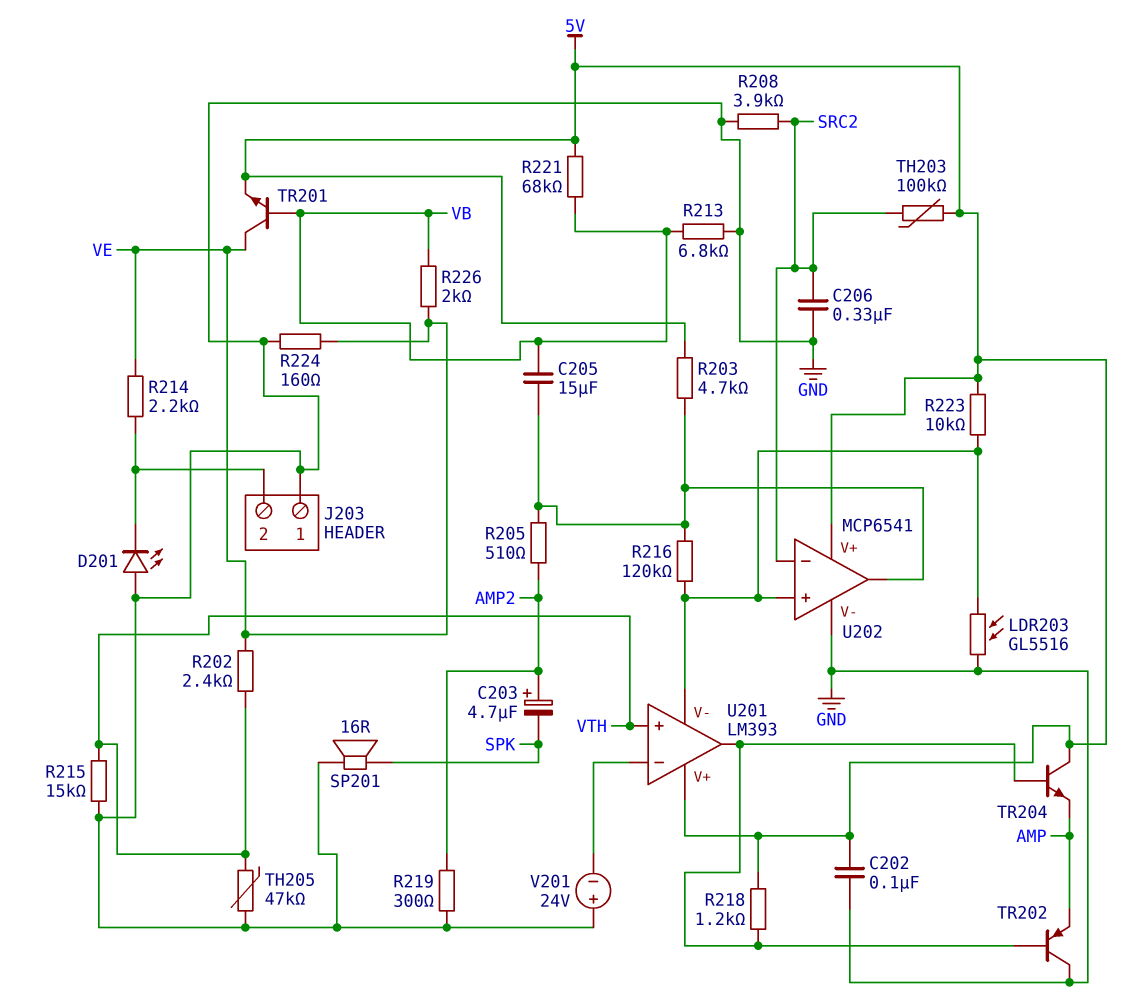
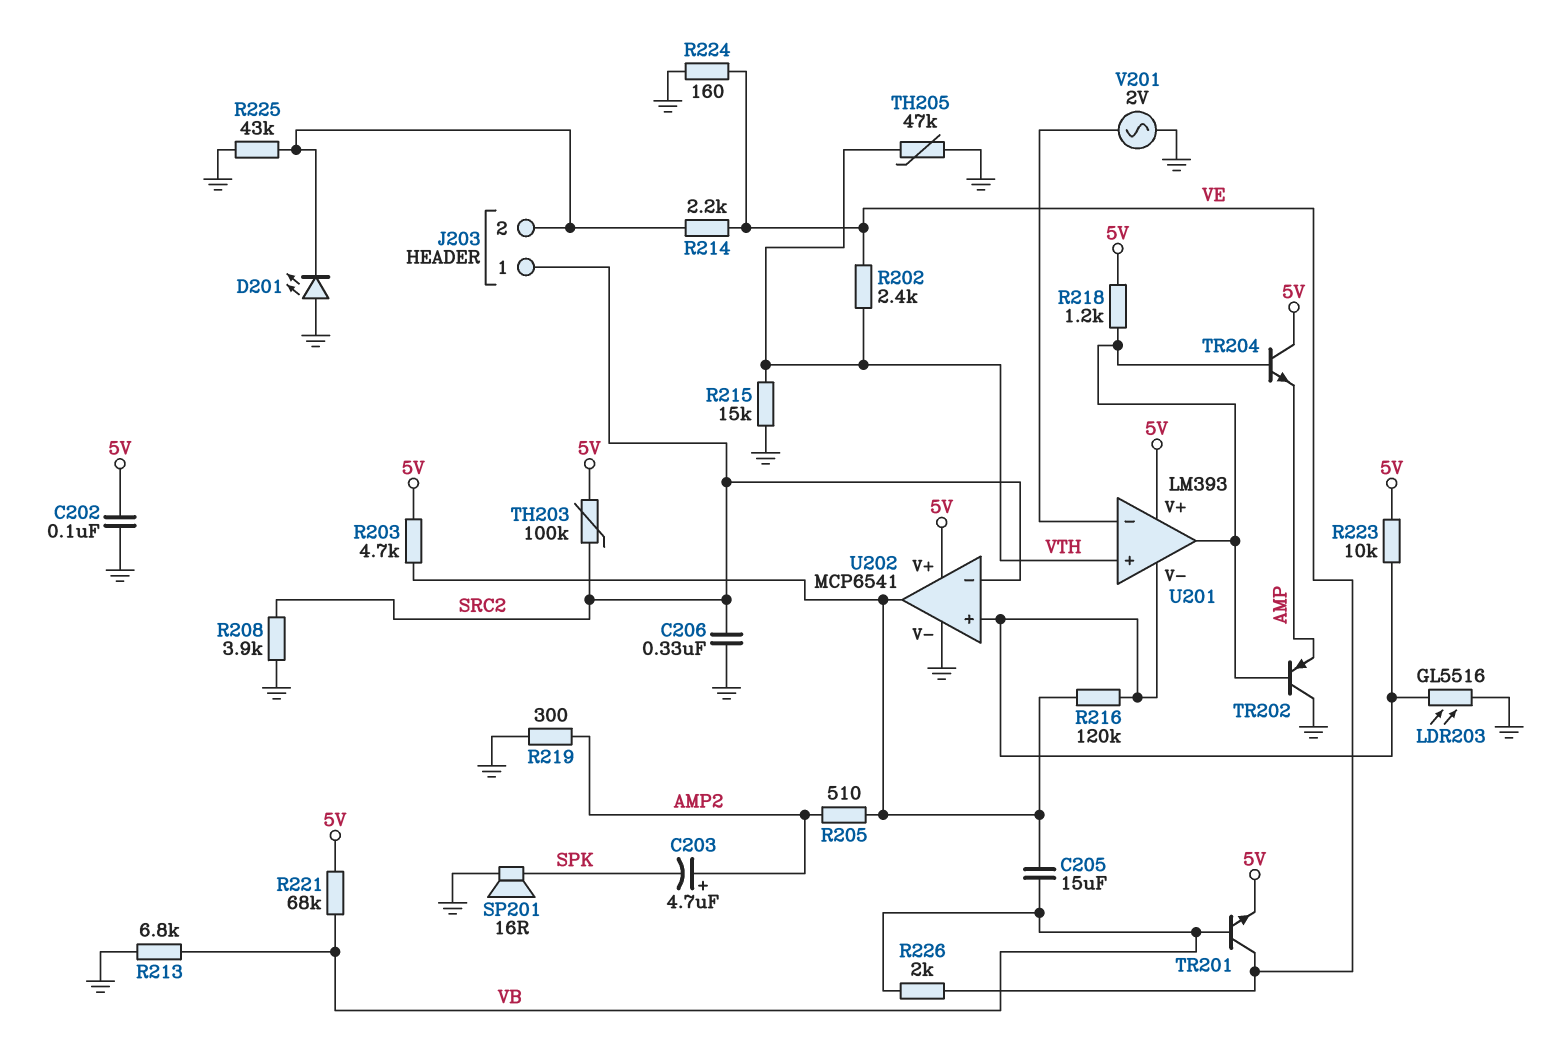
J203 pin 1: GND -> SRC2
R225: none -> 43k (GND, J203/2)
V201: 24V (plus GND, minus U201/in-) -> AC 2V (GND, U201/in-)

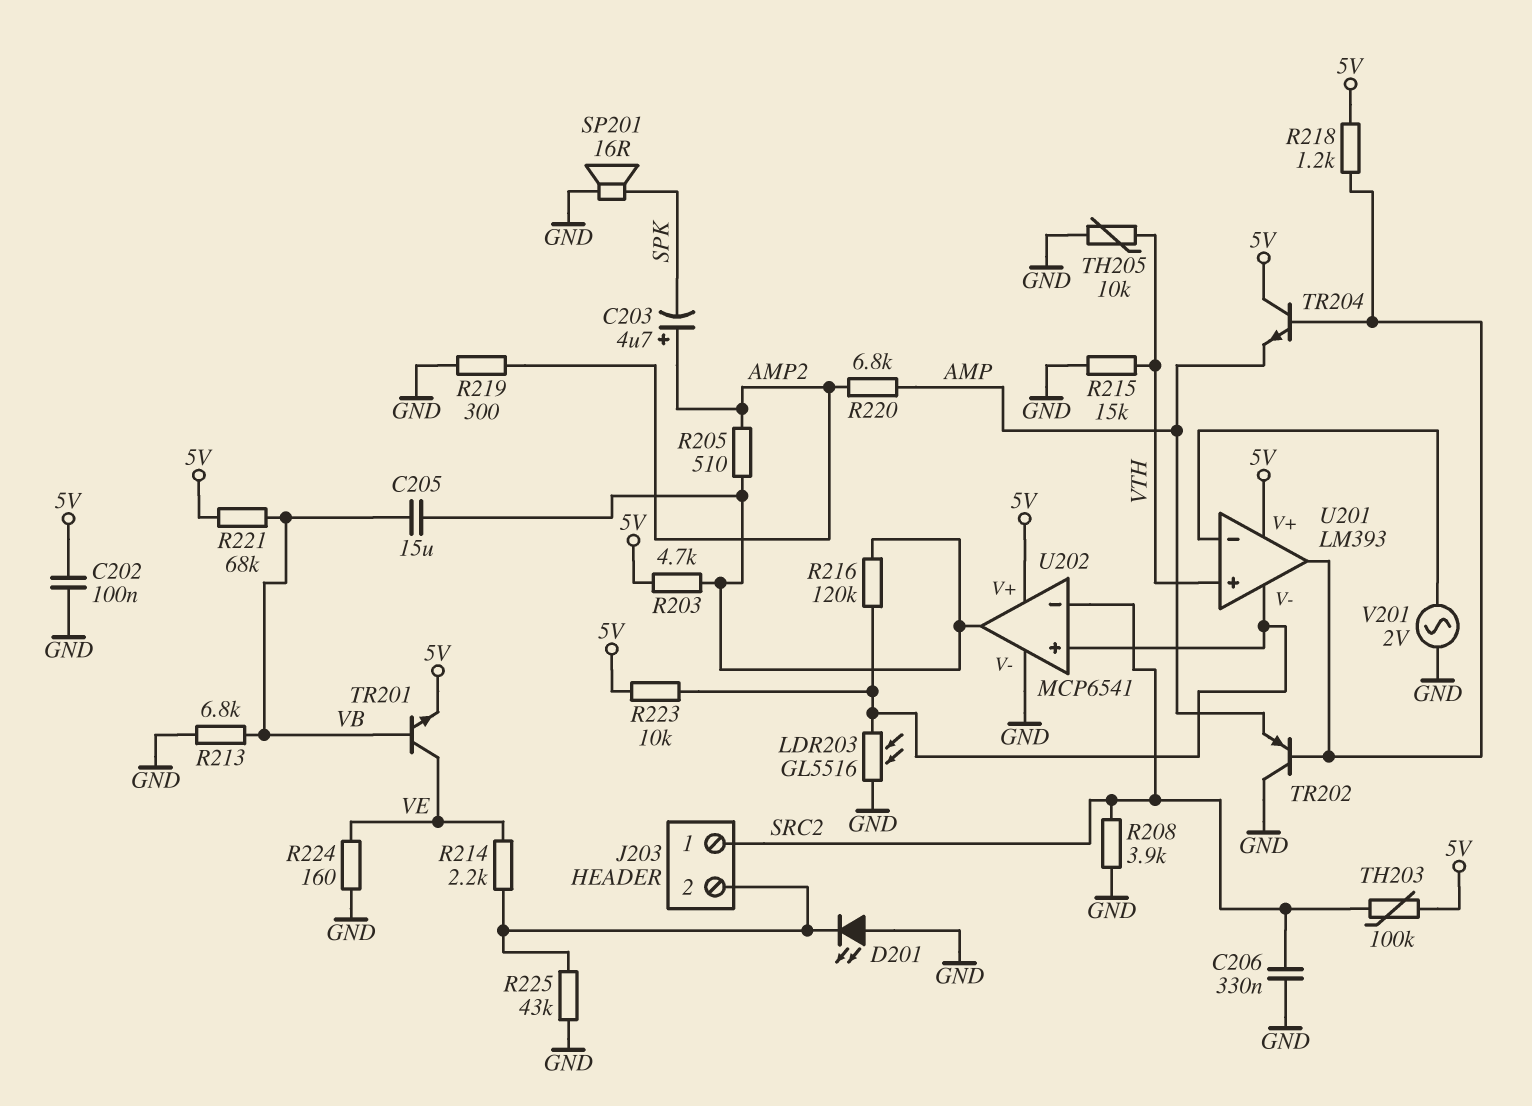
R202: 2.4k (VE, VTH) -> none
R220: none -> 6.8k (AMP, AMP2)
R226: 2k (VB, VE) -> none
TH205: 47k (GND, VTH) -> 10k (GND, VTH)

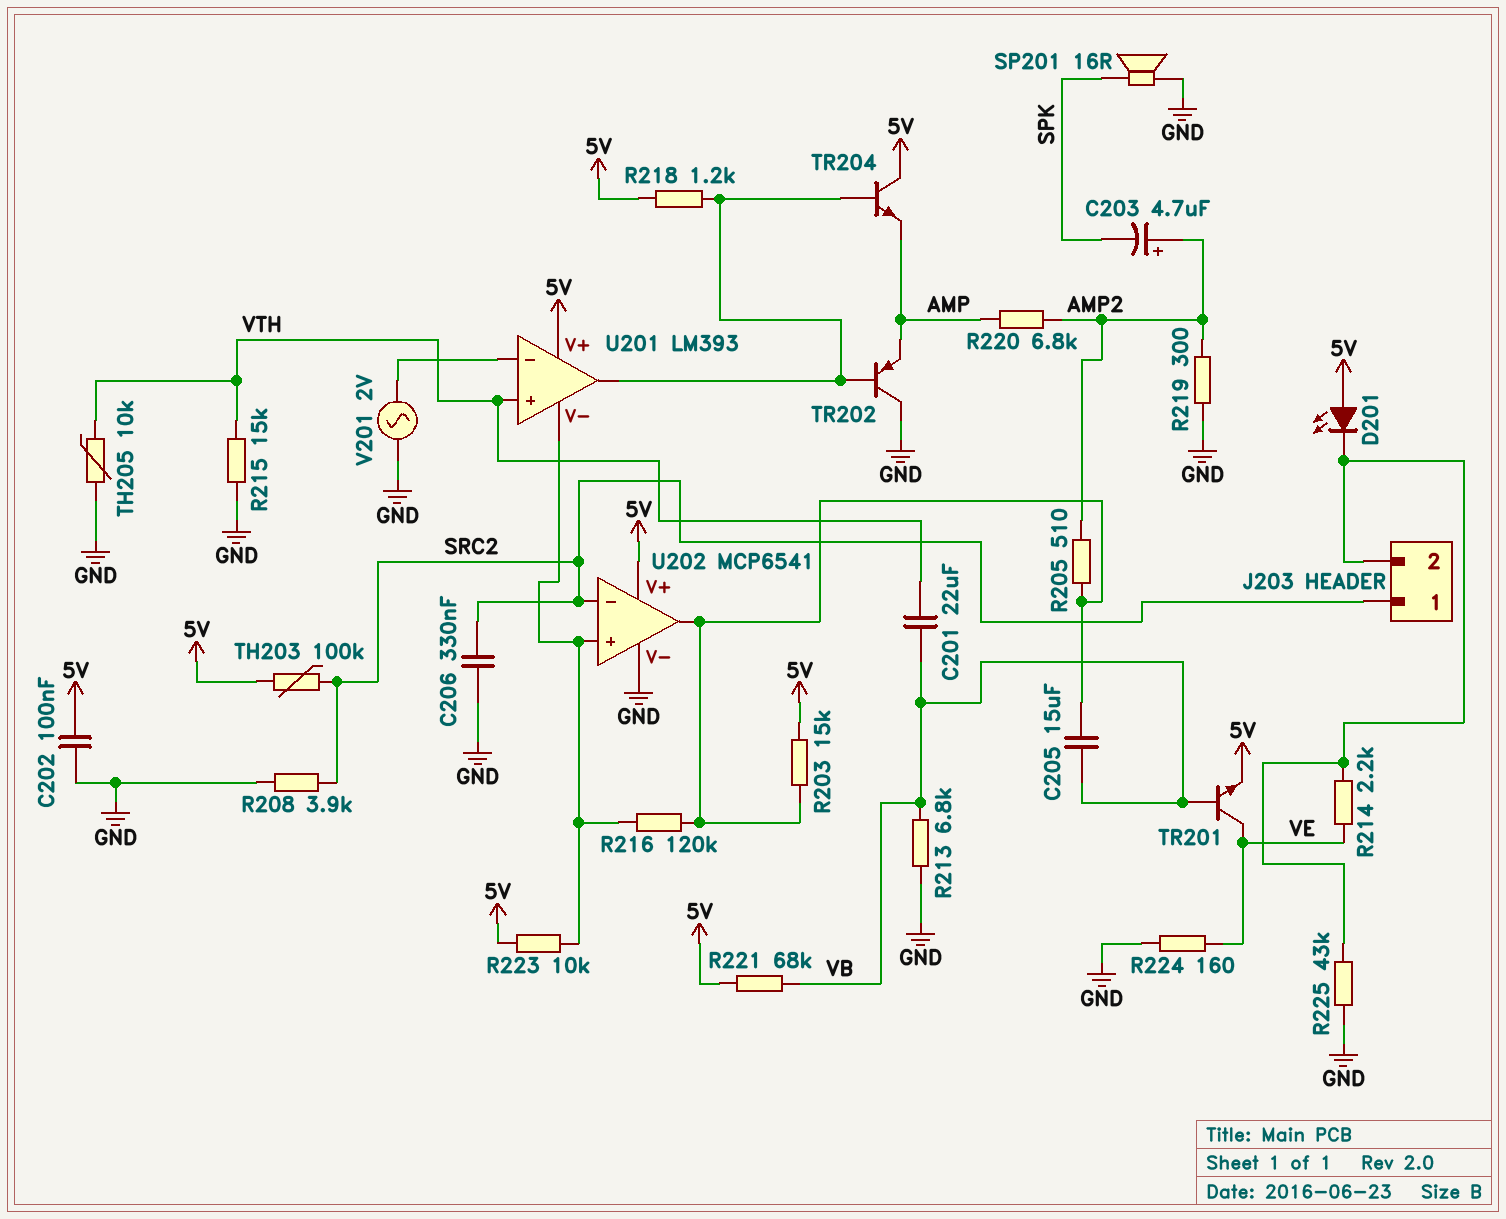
C201: none -> 22uF (VB, VTH)
D201: LED (A GND, K J203/2) -> LED (A 5V, K J203/2)
LDR203: GL5516 (GND, U201/V-) -> none
R203: 4.7k (5V, U202/out) -> 15k (5V, U202/out)

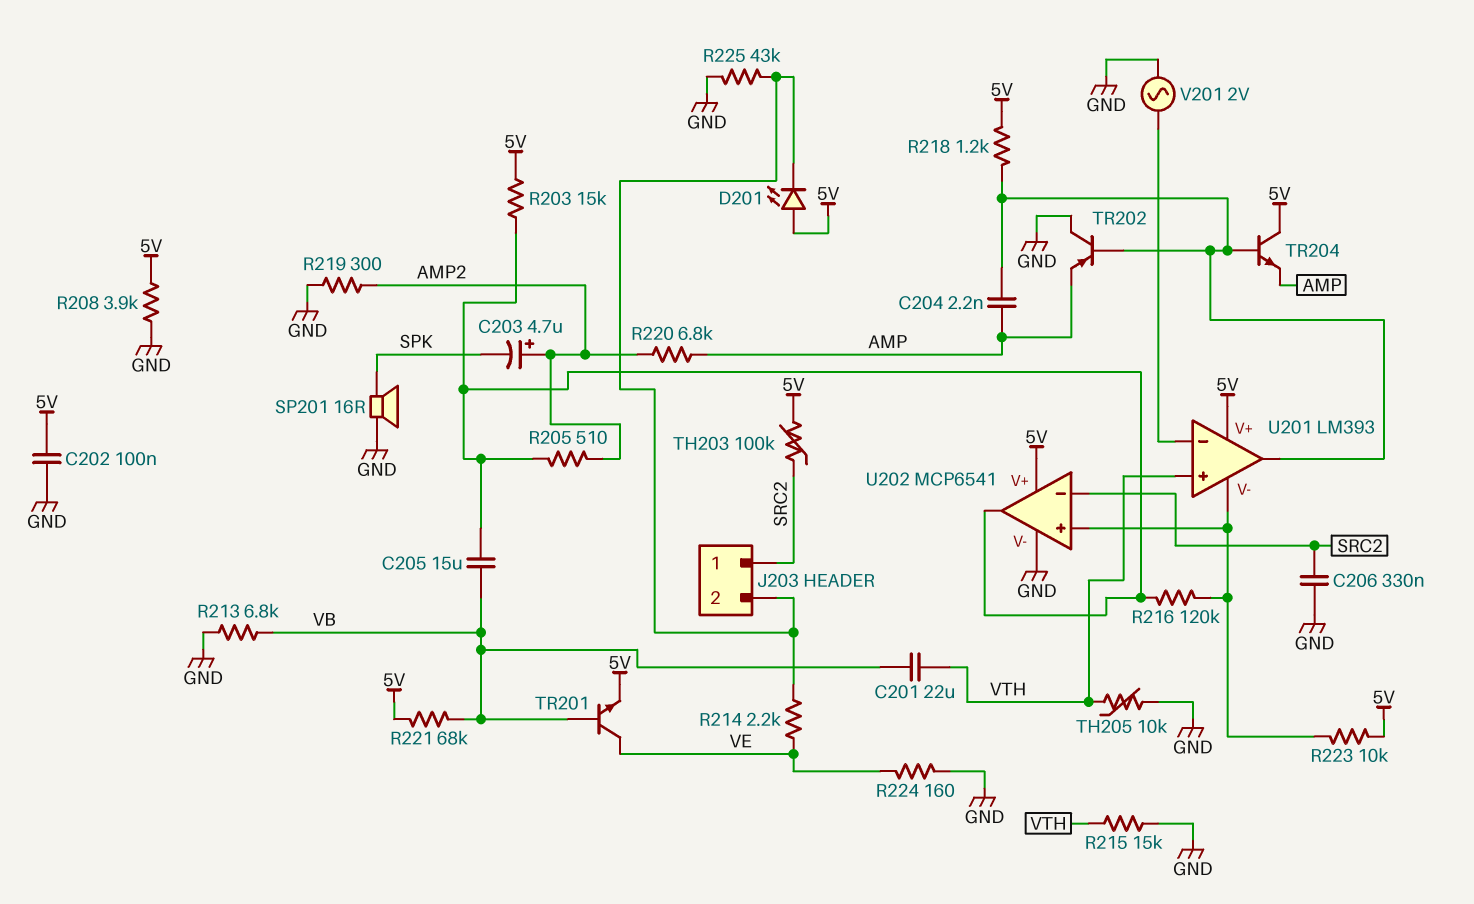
C204: none -> 2.2nF (AMP, U201/out)
R208: 3.9k (GND, SRC2) -> 3.9k (5V, GND)

